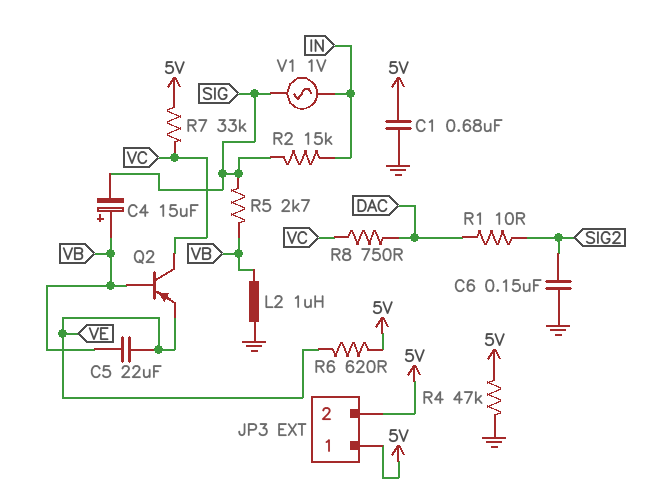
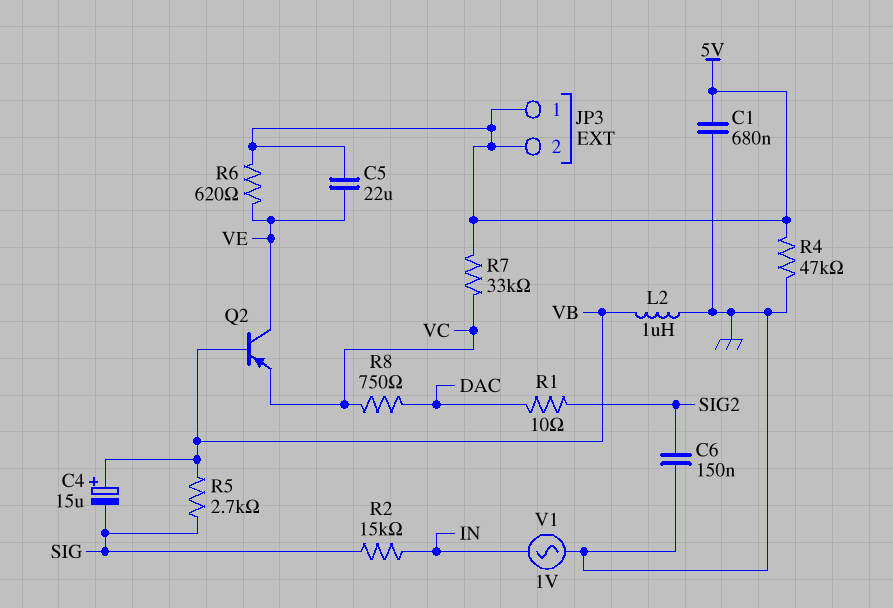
C5: 22uF (VB, VE) -> 22uF (5V, VE)
Q2: PNP (B VB, C VC, E VE) -> PNP (B VB, C VE, E VC)
V1: AC 1V (IN, SIG) -> AC 1V (GND, IN)

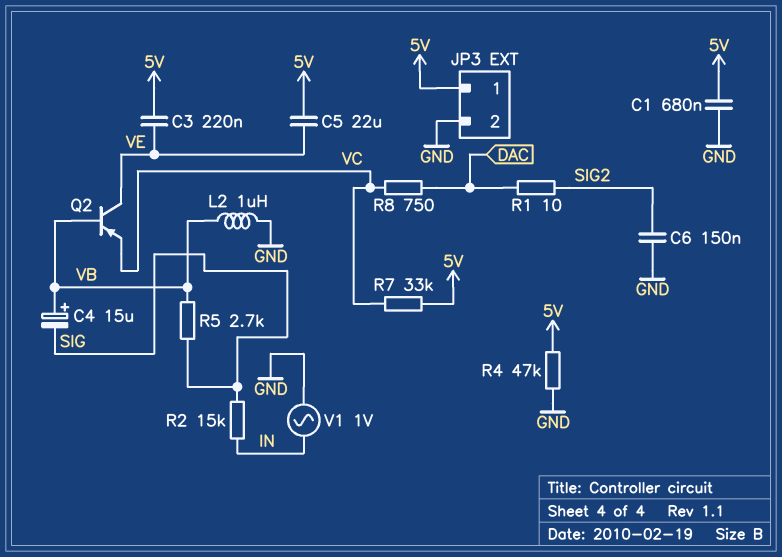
C3: none -> 220nF (5V, VE)
JP3 pin 2: 5V -> GND
R6: 620 (5V, VE) -> none

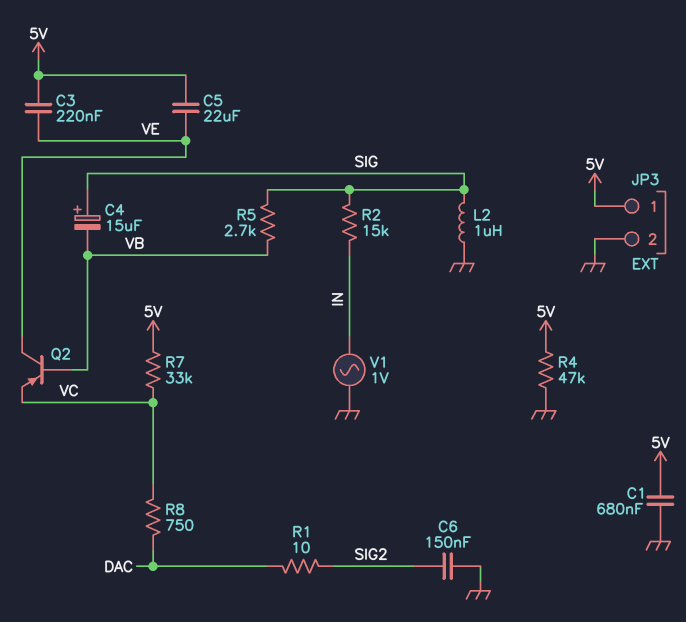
C4: 15uF (plus VB, minus SIG) -> 15uF (plus SIG, minus VB)
L2: 1uH (GND, VB) -> 1uH (GND, SIG)

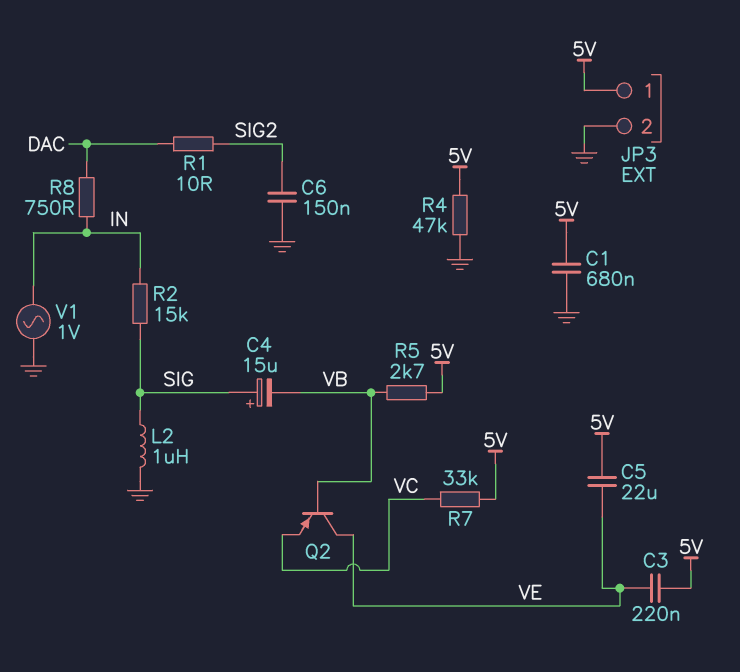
R5: 2.7k (SIG, VB) -> 2.7k (5V, VB)
R8: 750 (DAC, VC) -> 750 (DAC, IN)

